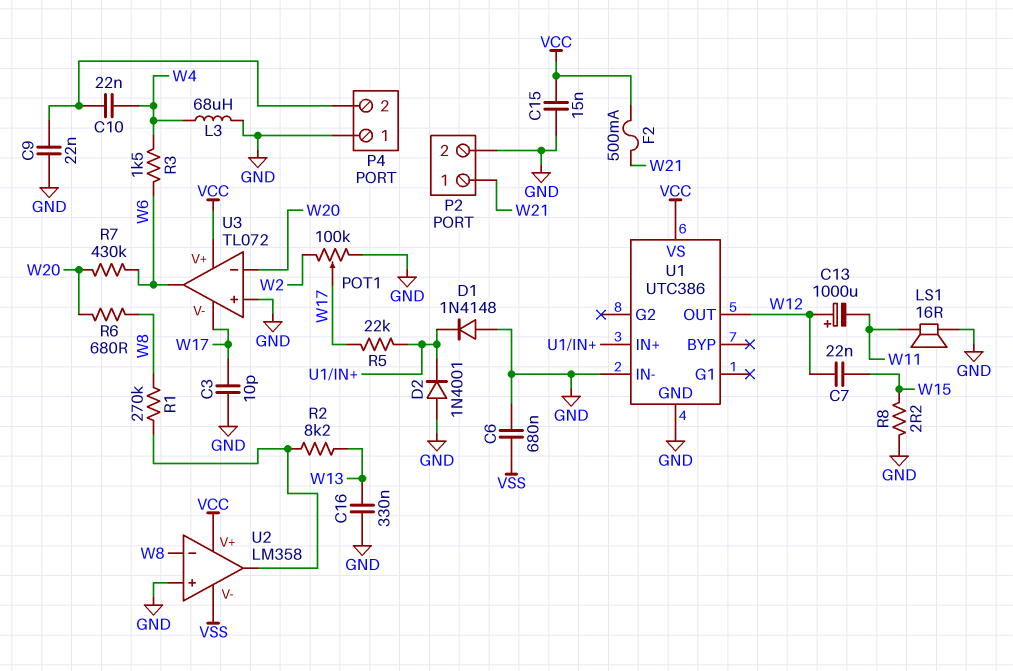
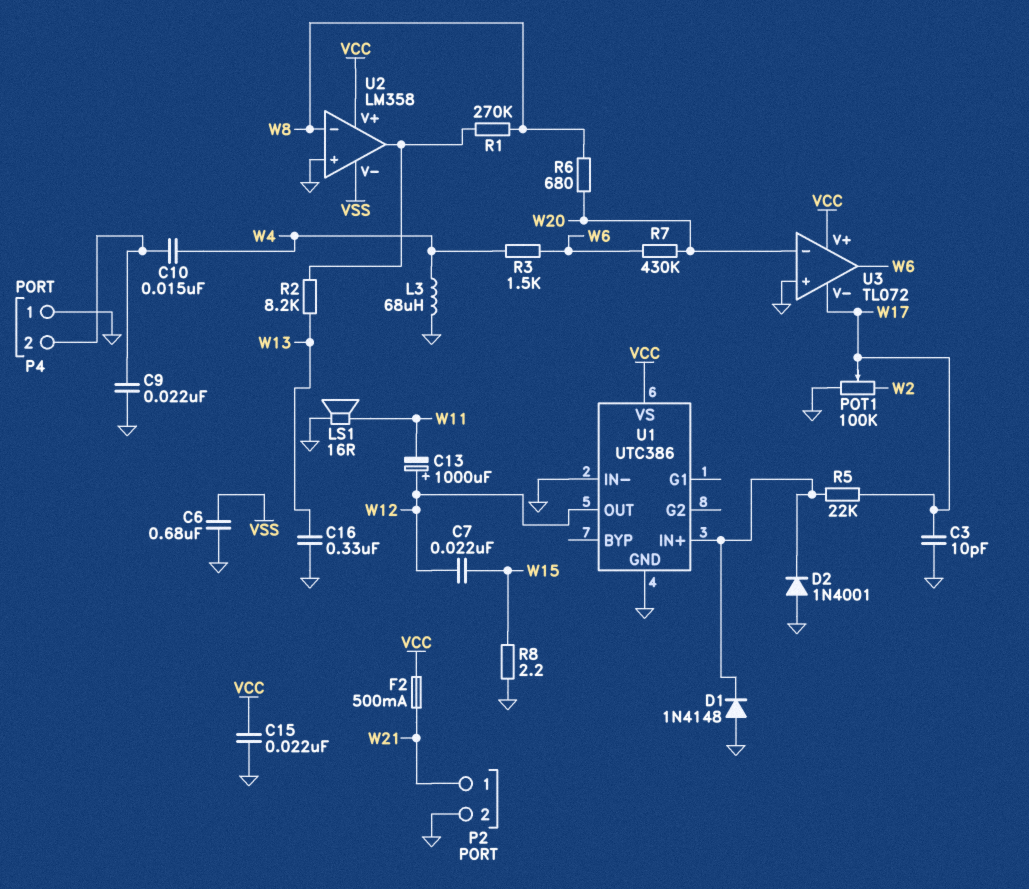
C10: 22nF (P4/2, W4) -> 15nF (P4/2, W4)
C15: 15nF (GND, VCC) -> 22nF (GND, VCC)

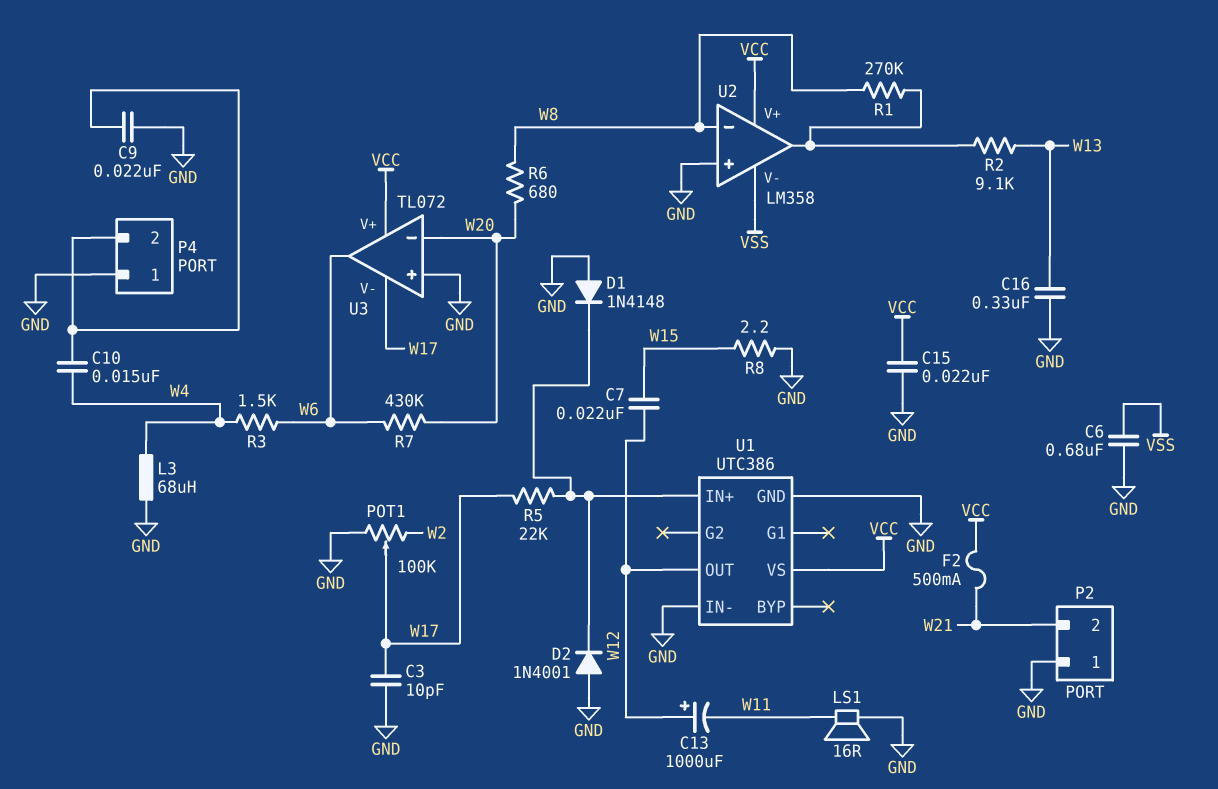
P2 pin 1: W21 -> GND
P2 pin 2: GND -> W21
R2: 8.2k (U2/out, W13) -> 9.1k (U2/out, W13)

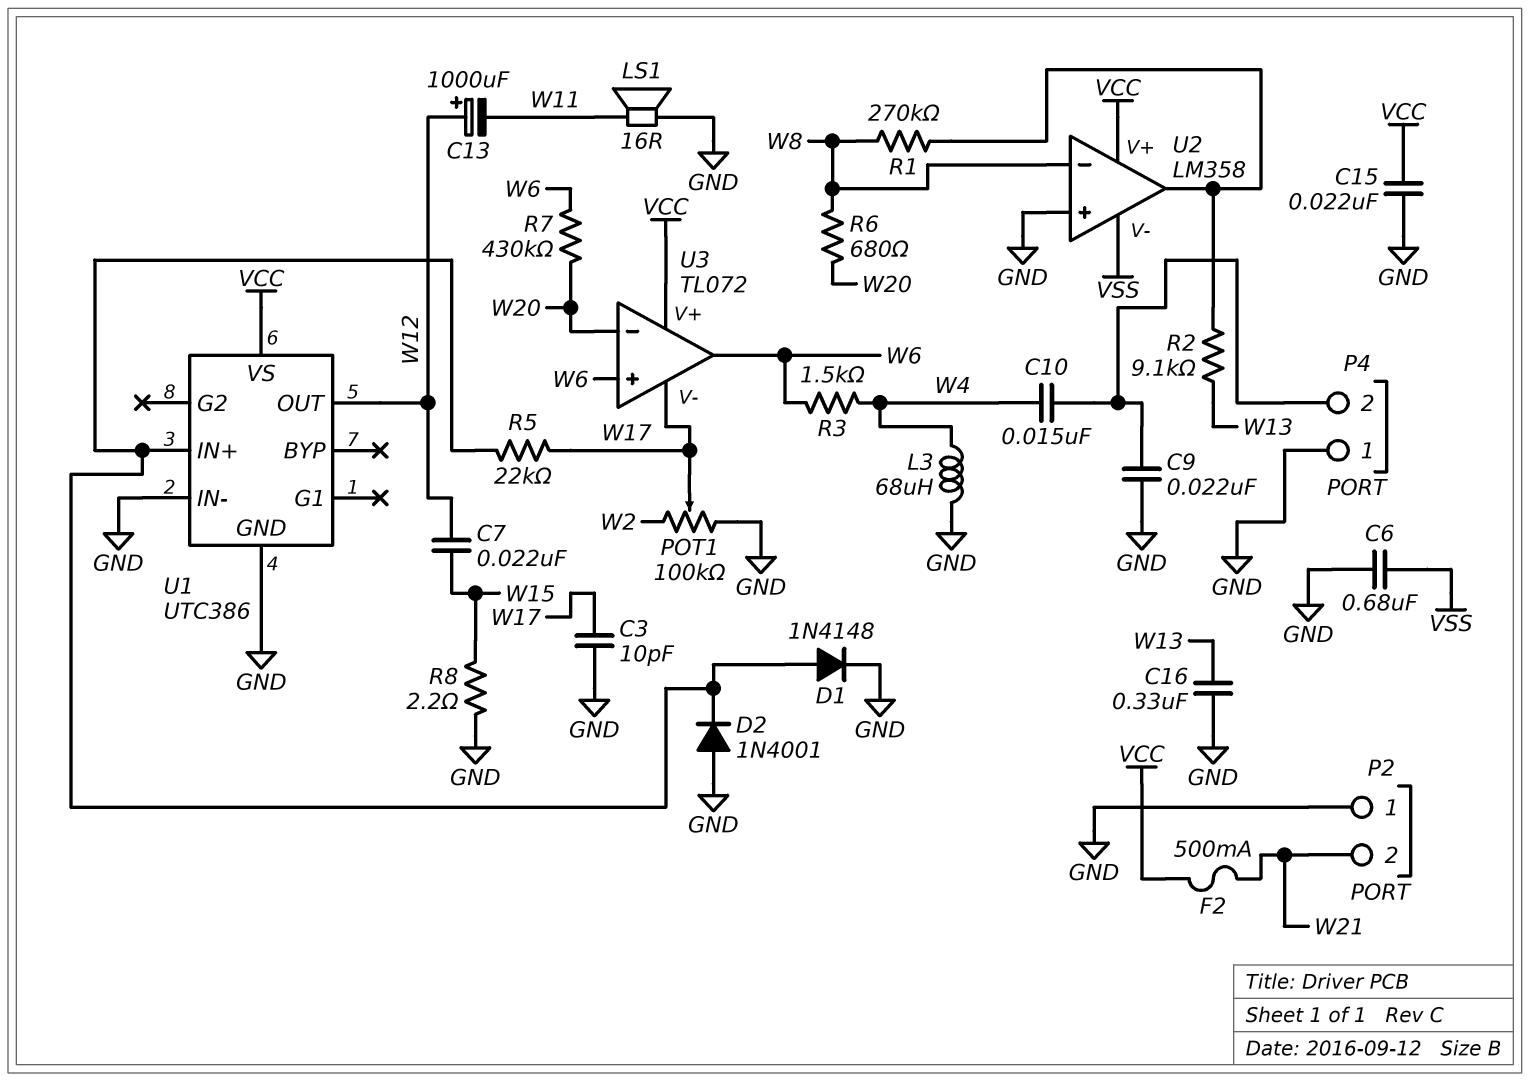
D1: diode 1N4148 (A GND, K U1/IN+) -> diode 1N4148 (A U1/IN+, K GND)
U3 pin in+: GND -> W6

